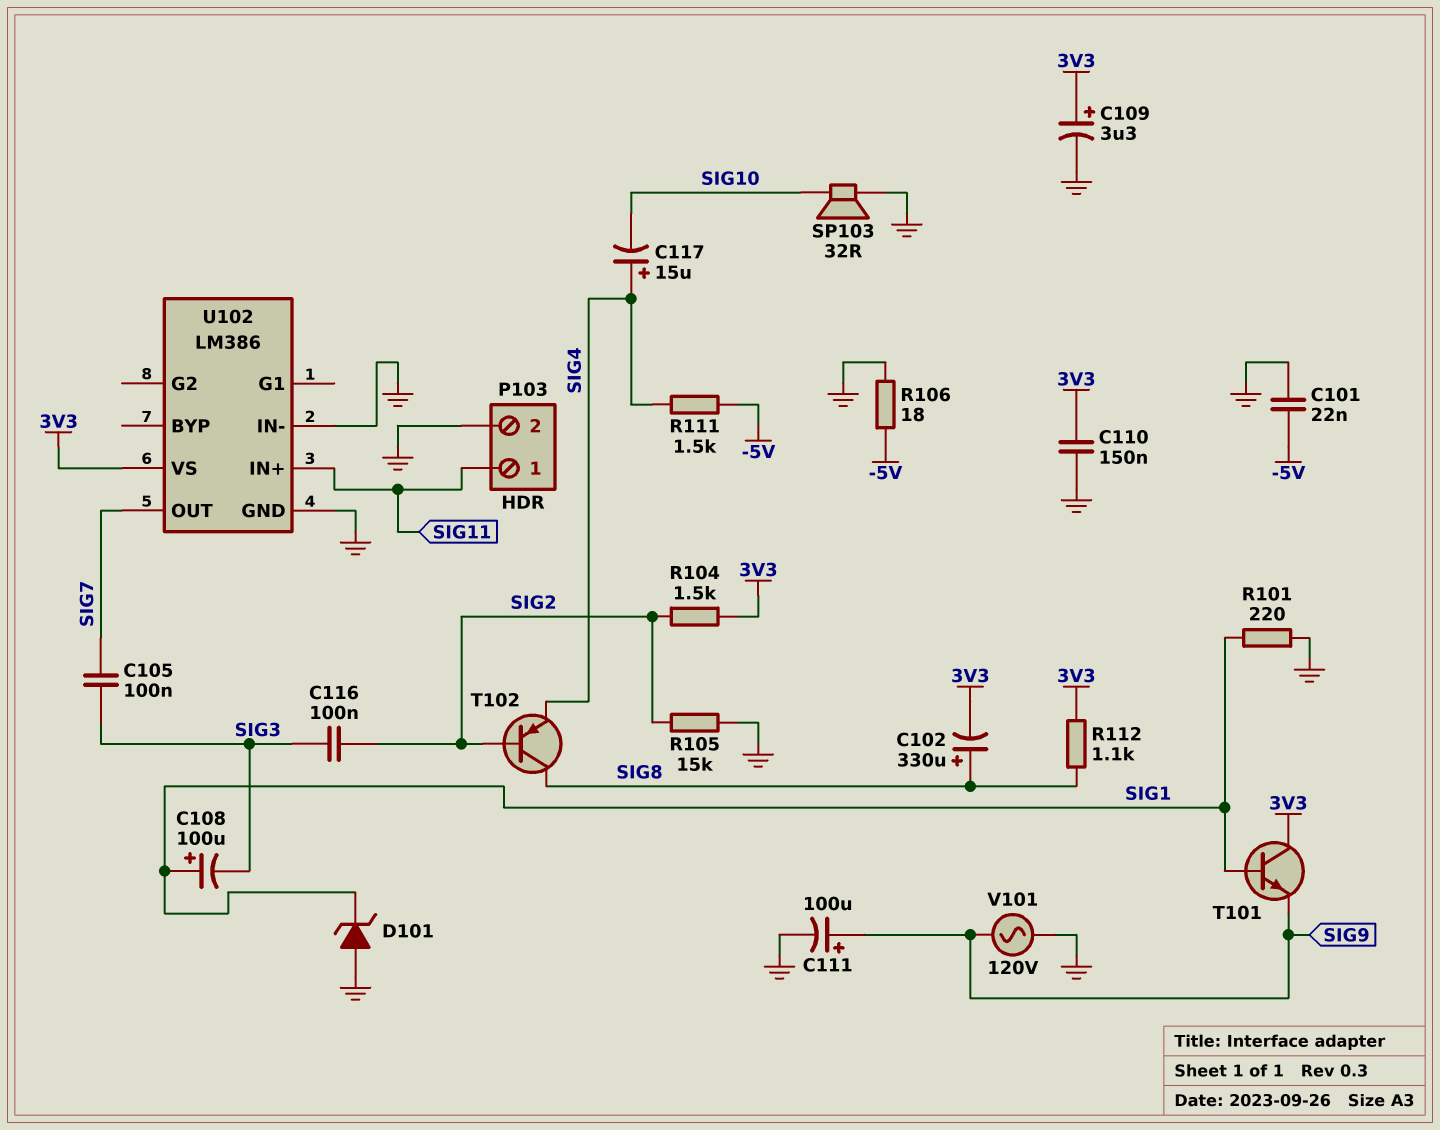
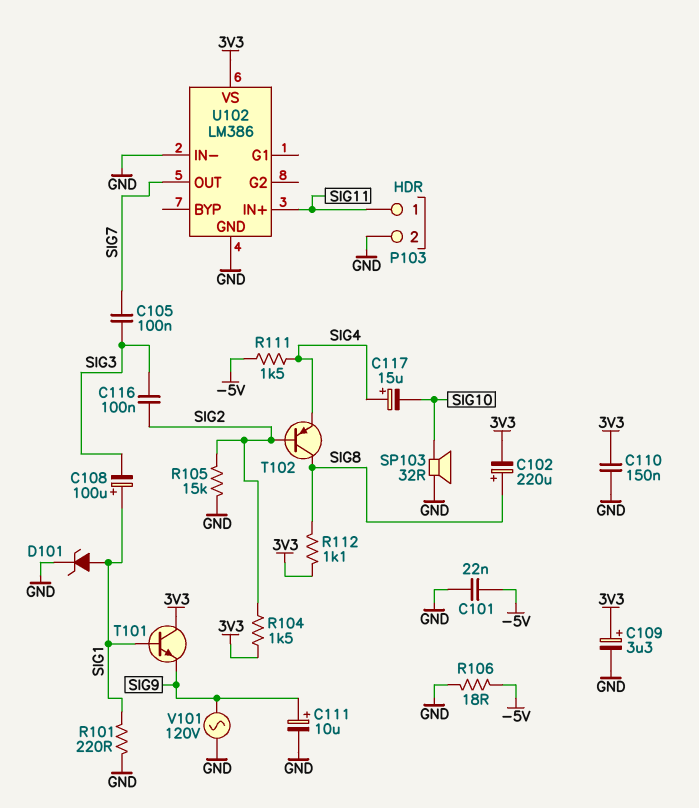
C102: 330uF (plus SIG8, minus 3V3) -> 220uF (plus SIG8, minus 3V3)
C111: 100uF (plus SIG9, minus GND) -> 10uF (plus SIG9, minus GND)
D101: zener (A GND, K SIG1) -> zener (A SIG1, K GND)

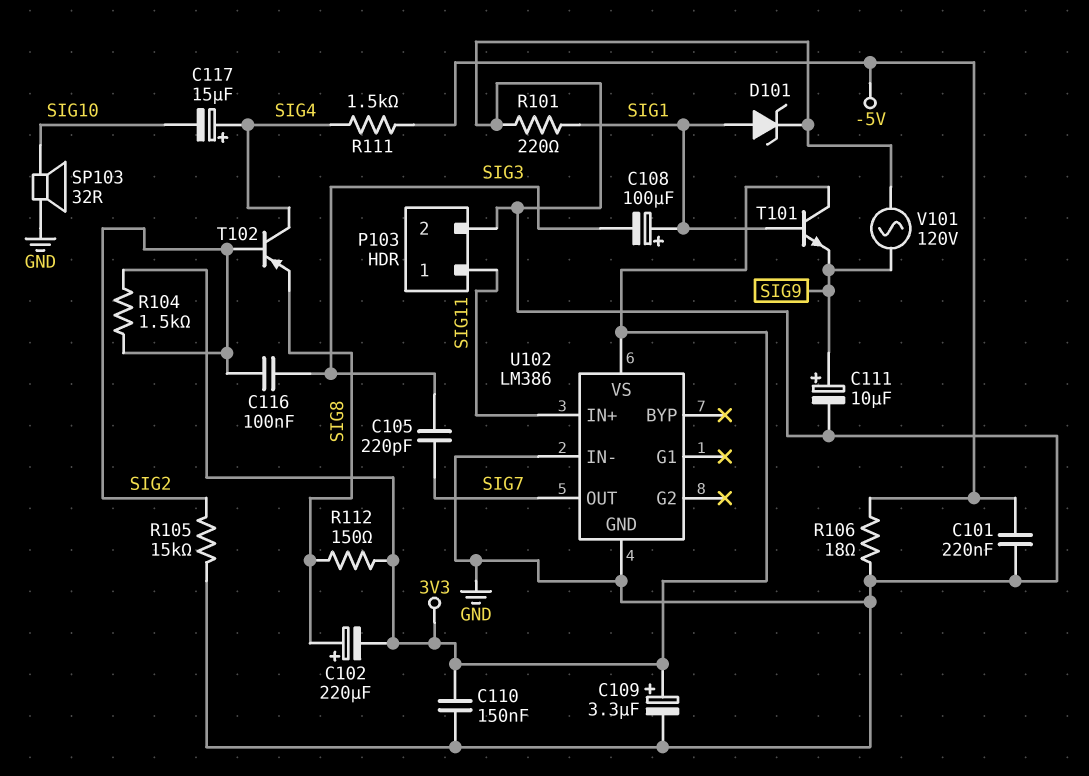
C101: 22nF (-5V, GND) -> 220nF (-5V, GND)
C105: 100nF (SIG3, SIG7) -> 220pF (SIG3, SIG7)
R112: 1.1k (3V3, SIG8) -> 150 (3V3, SIG8)
T102: PNP (B SIG2, C SIG8, E SIG4) -> PNP (B SIG2, C SIG4, E SIG8)

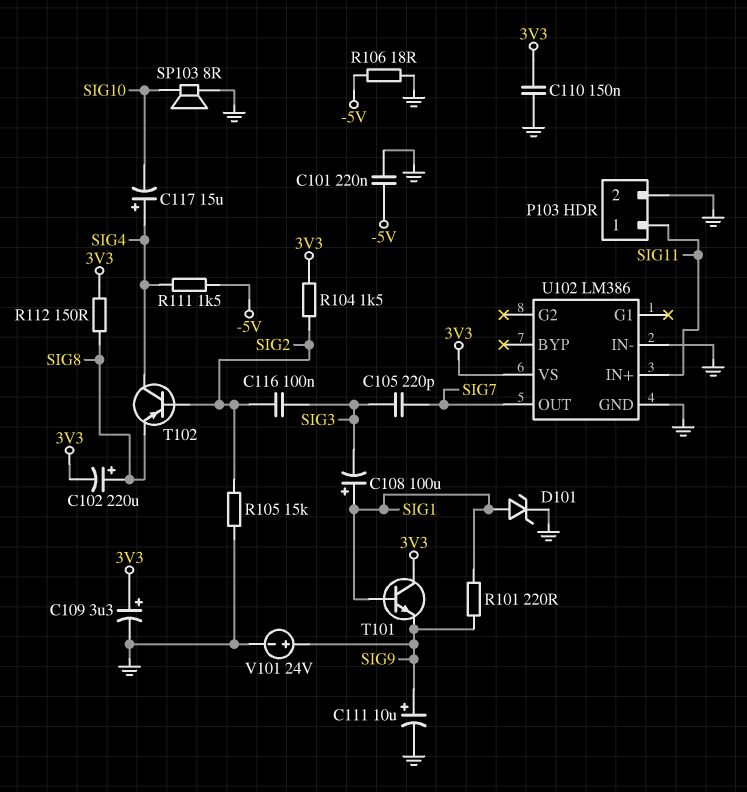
R101: 220 (GND, SIG1) -> 220 (SIG1, SIG9)
SP103: speaker 32R (GND, SIG10) -> speaker 8R (GND, SIG10)
V101: AC 120V (GND, SIG9) -> 24V (plus SIG9, minus GND)

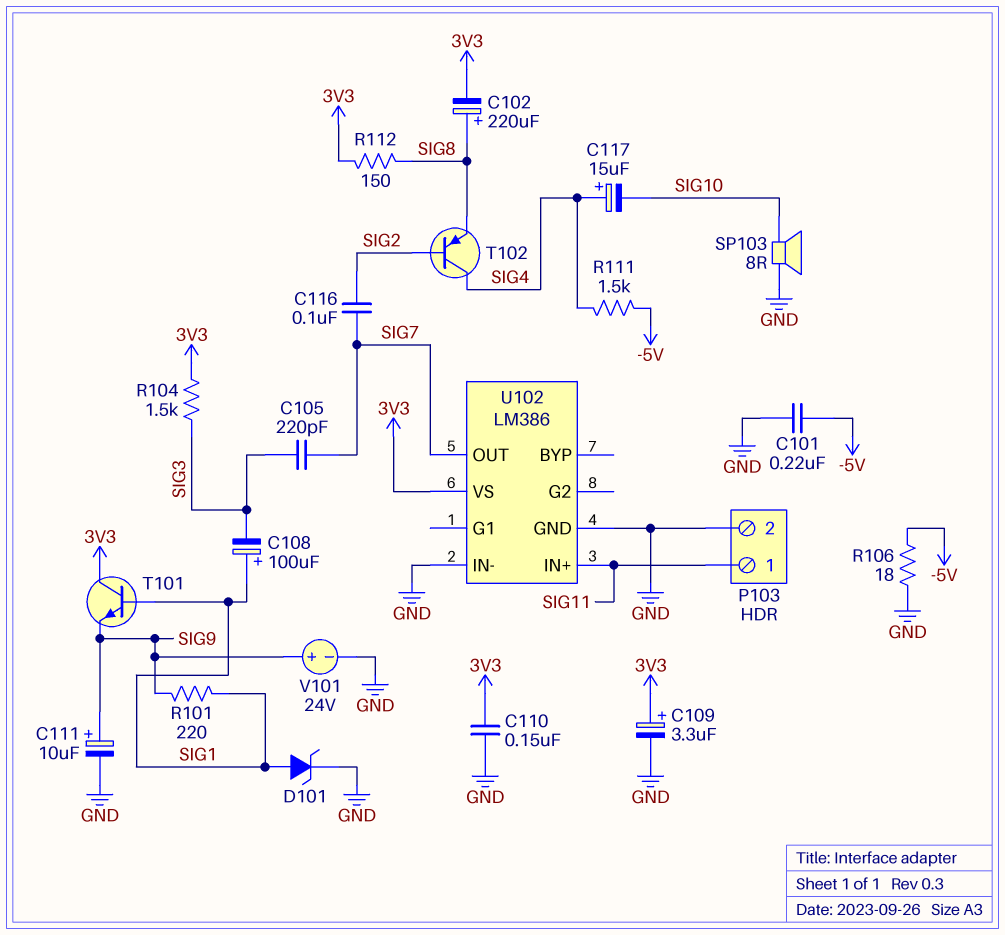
C116: 100nF (SIG2, SIG3) -> 100nF (SIG2, SIG7)
R104: 1.5k (3V3, SIG2) -> 1.5k (3V3, SIG3)
R105: 15k (GND, SIG2) -> none

